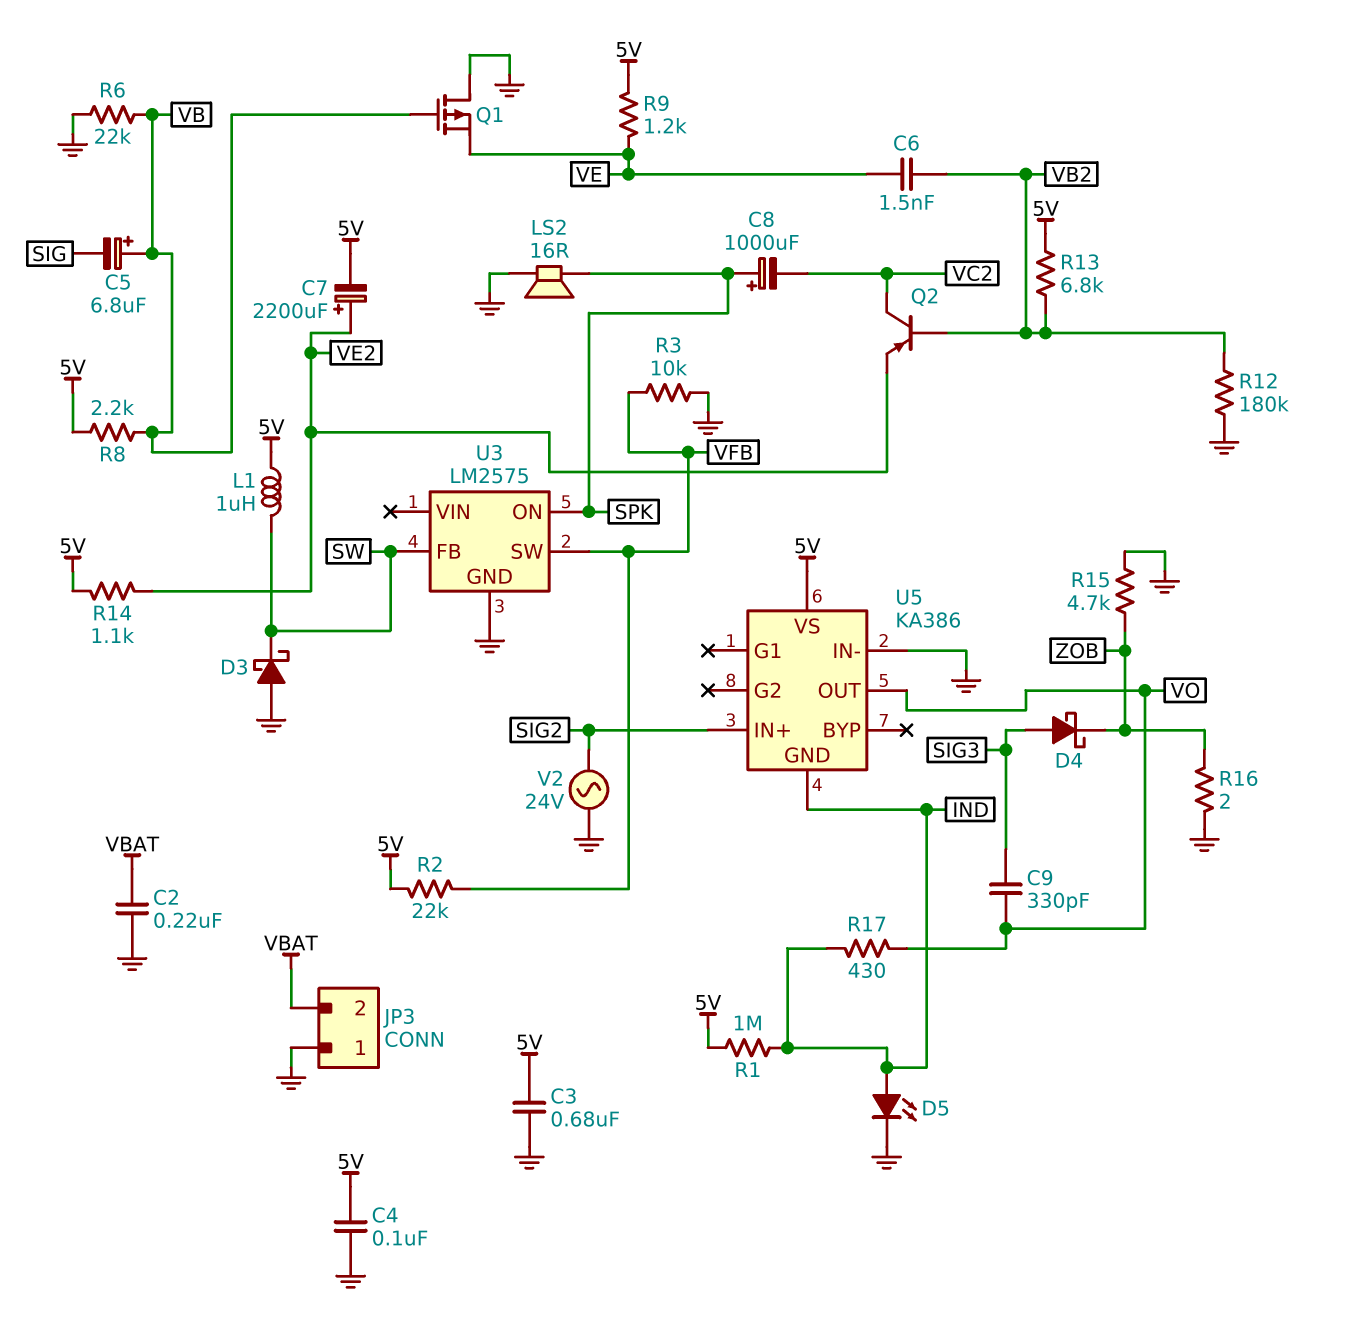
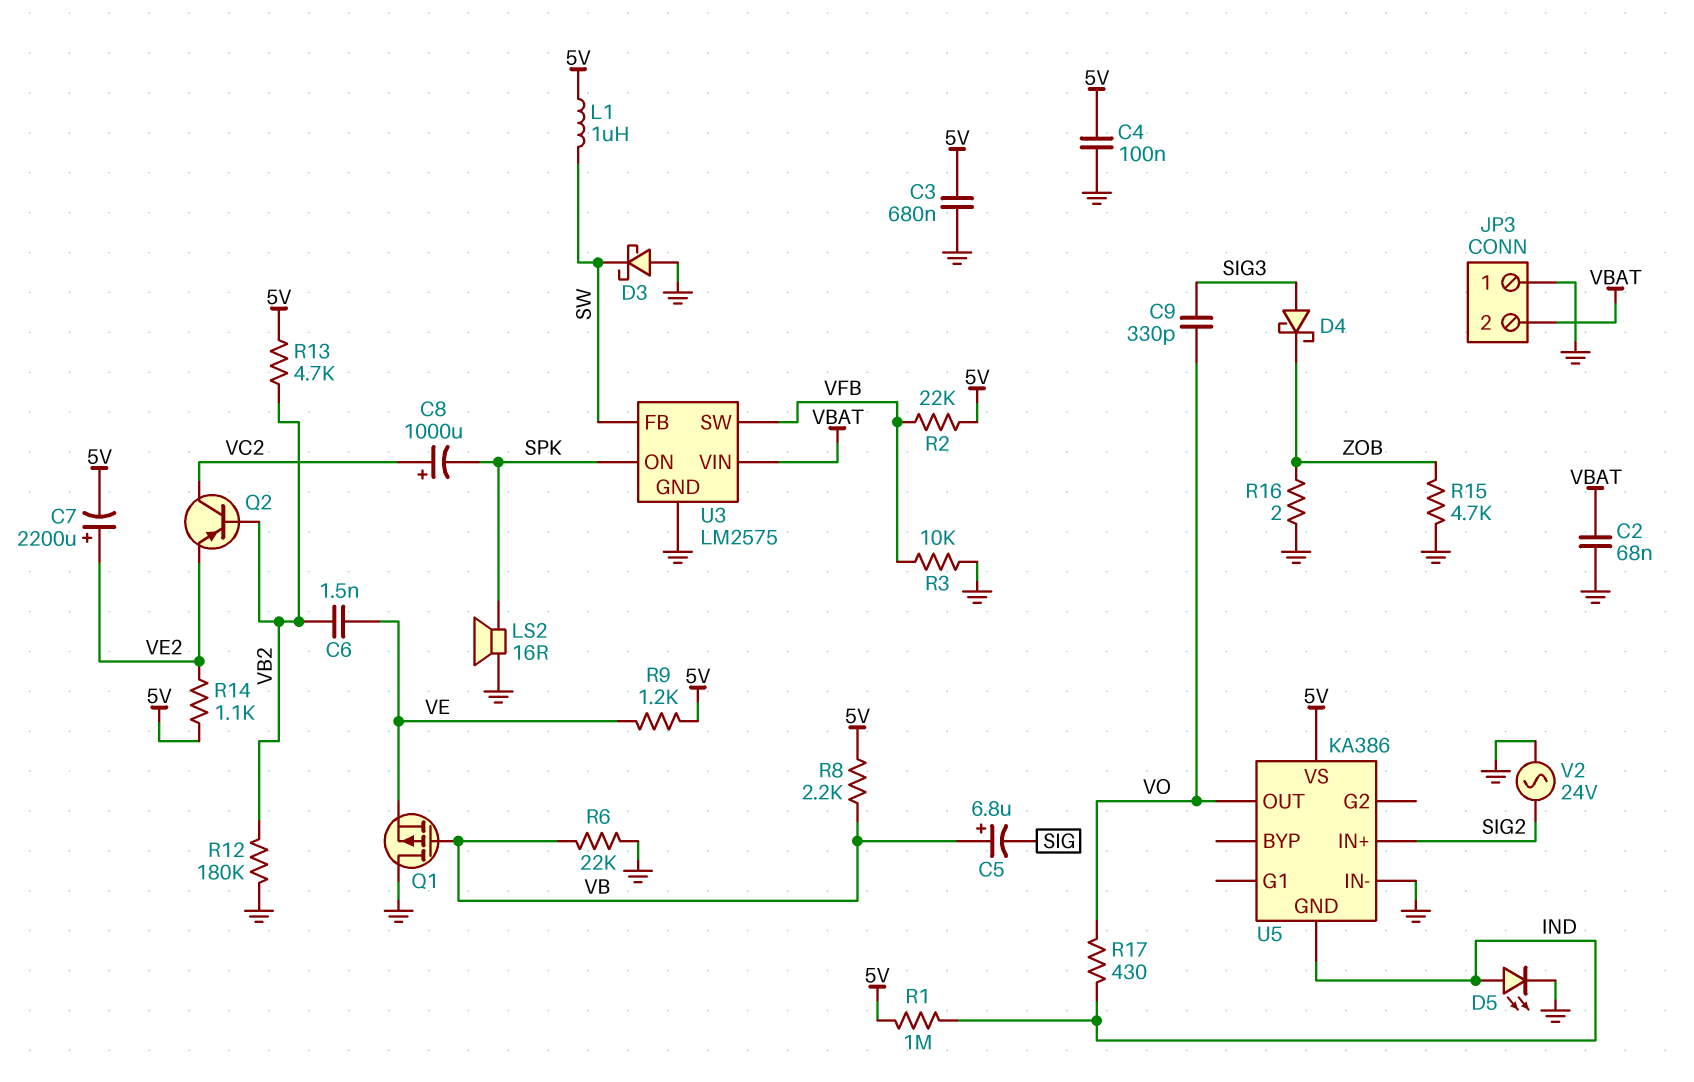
C2: 220nF (GND, VBAT) -> 68nF (GND, VBAT)
C8: 1000uF (plus SPK, minus VC2) -> 1000uF (plus VC2, minus SPK)
R13: 6.8k (5V, VB2) -> 4.7k (5V, VB2)
U3 pin VIN: none -> VBAT

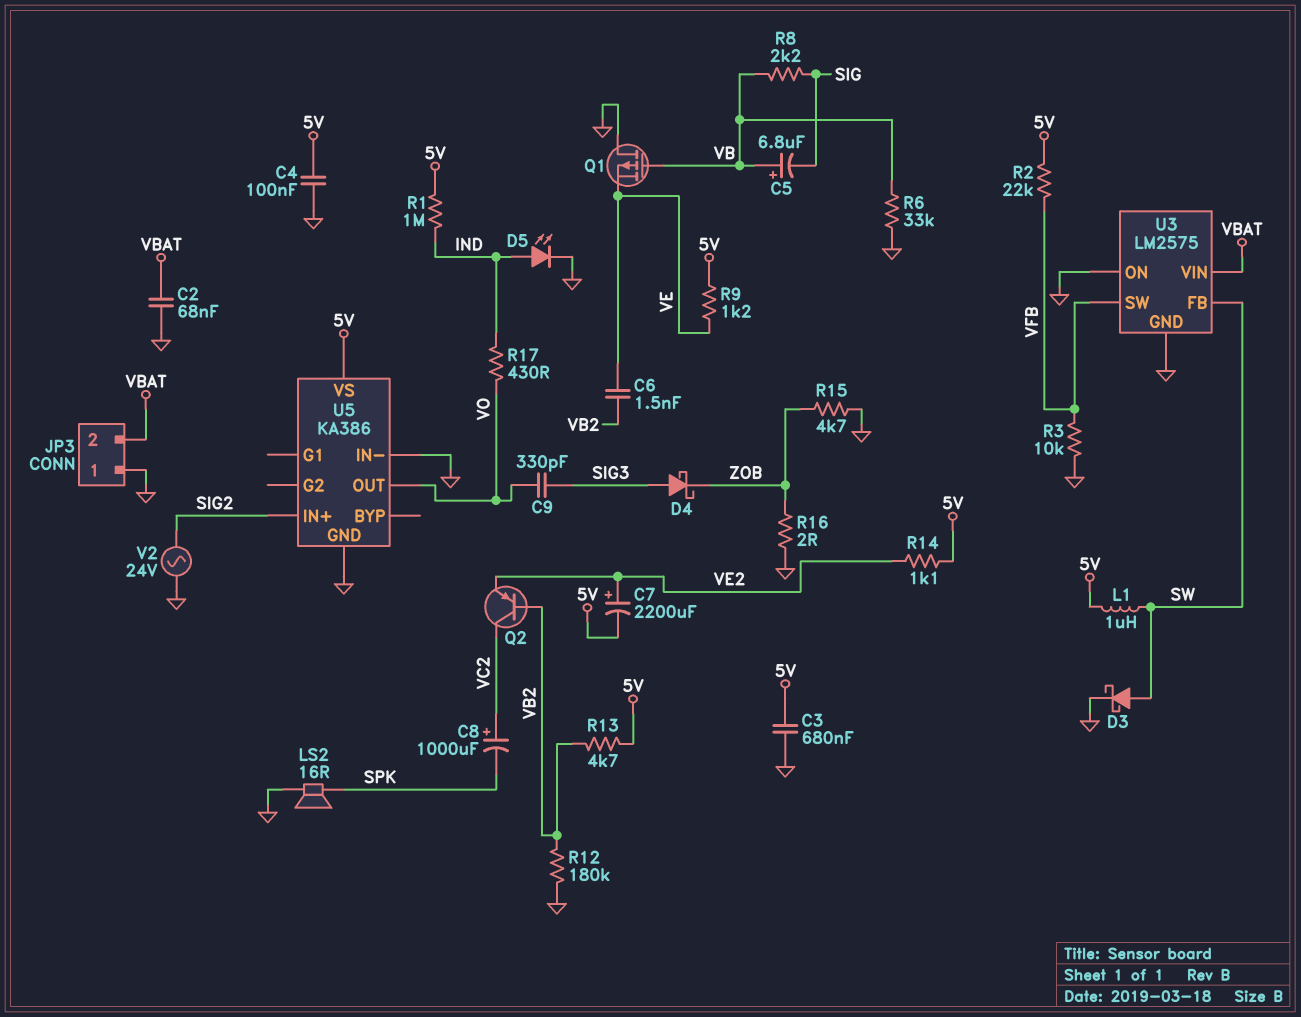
D3: schottky (A GND, K SW) -> schottky (A SW, K GND)
R6: 22k (GND, VB) -> 33k (GND, VB)
R8: 2.2k (5V, VB) -> 2.2k (SIG, VB)
U3 pin ON: SPK -> GND
U5 pin GND: IND -> GND

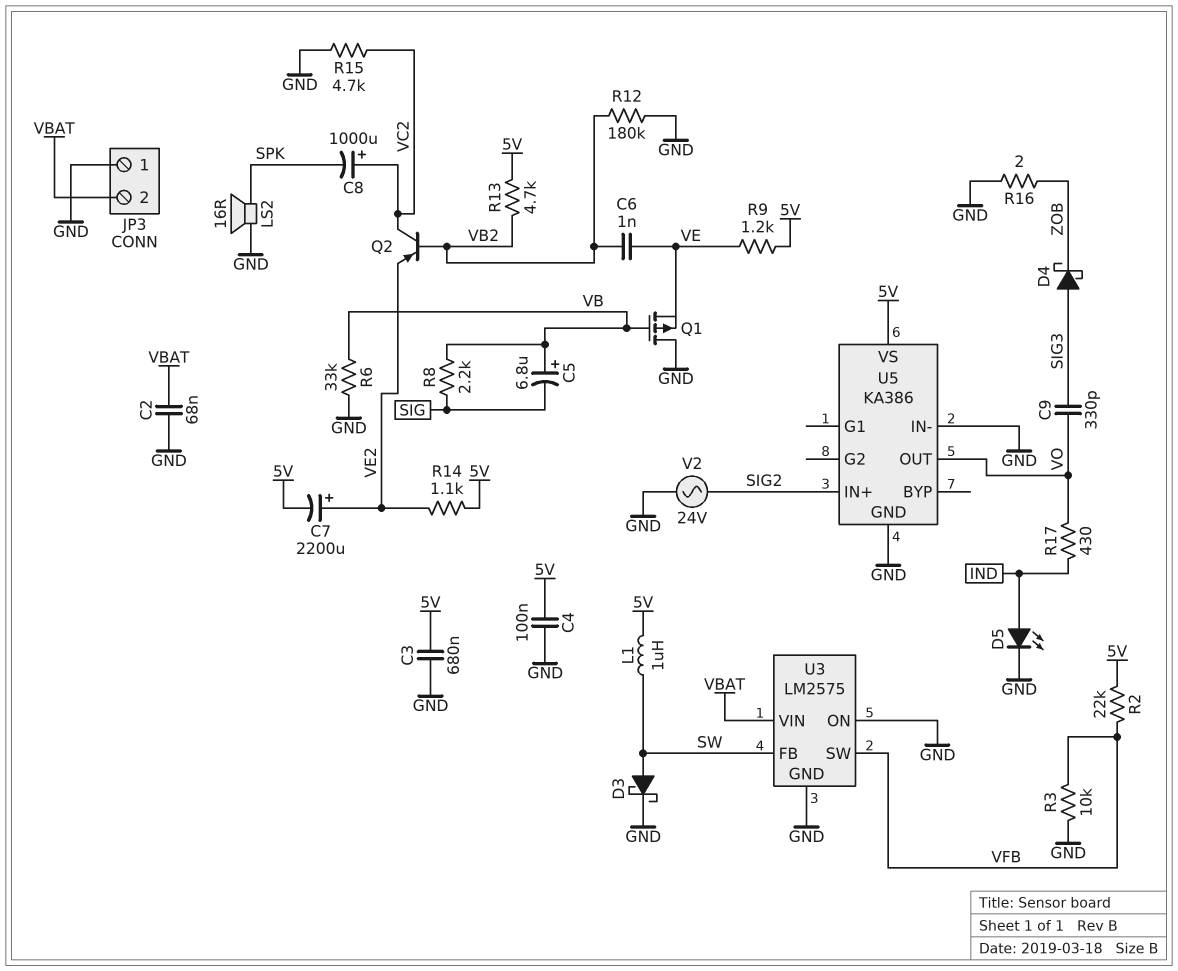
C6: 1.5nF (VB2, VE) -> 1nF (VB2, VE)
R1: 1M (5V, IND) -> none
R15: 4.7k (GND, ZOB) -> 4.7k (GND, VC2)

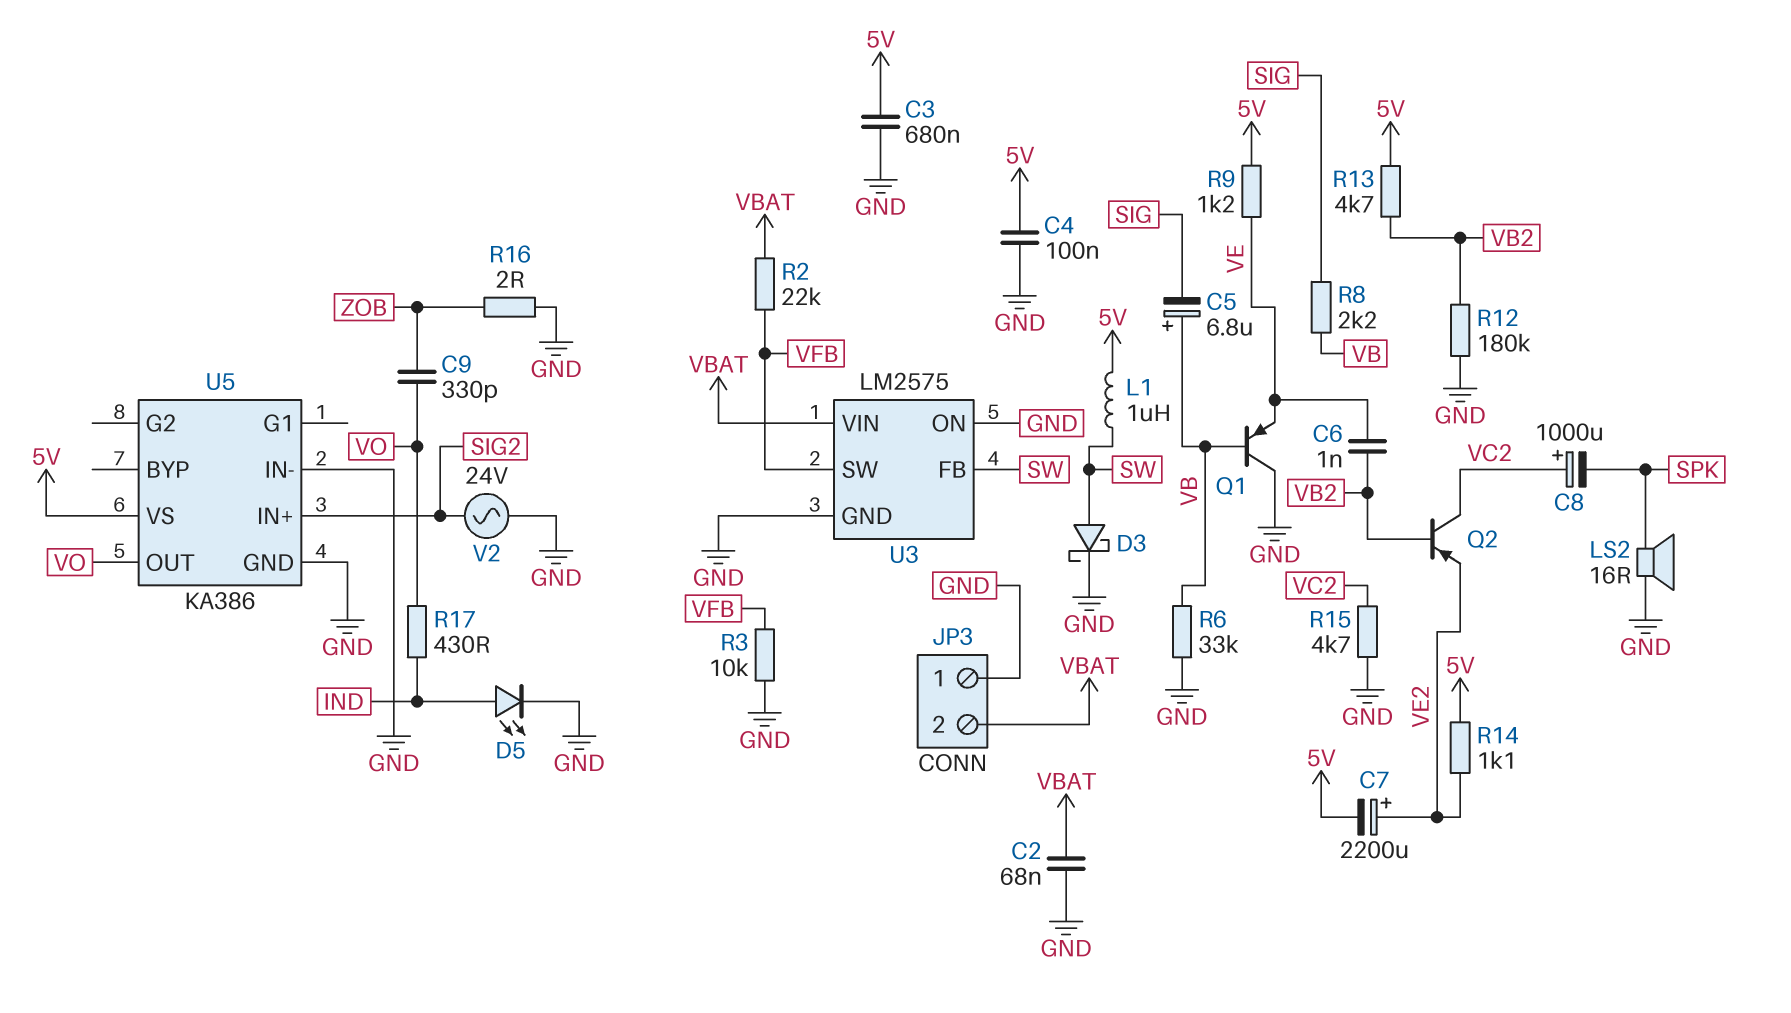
C9: 330pF (SIG3, VO) -> 330pF (VO, ZOB)
D4: schottky (A SIG3, K ZOB) -> none
Q1: PMOS (G VB, D GND, S VE) -> PNP (B VB, C GND, E VE)
R2: 22k (5V, VFB) -> 22k (VBAT, VFB)

